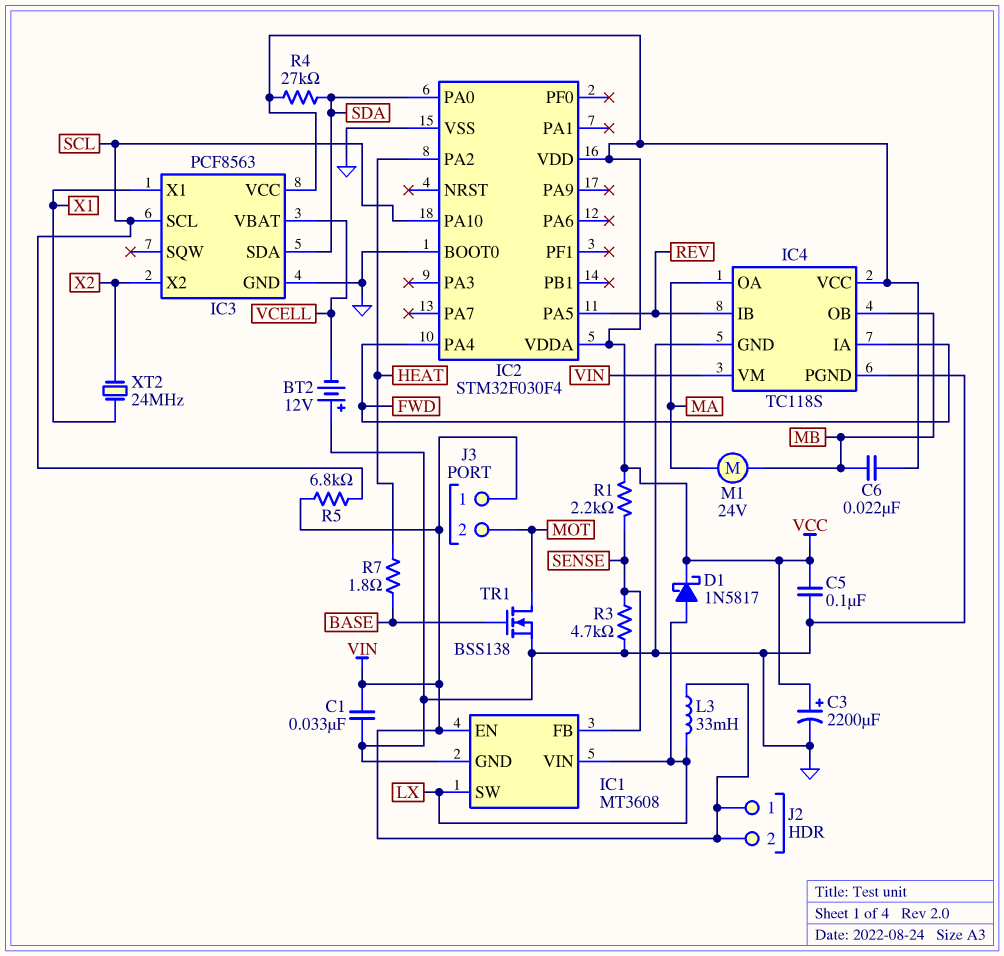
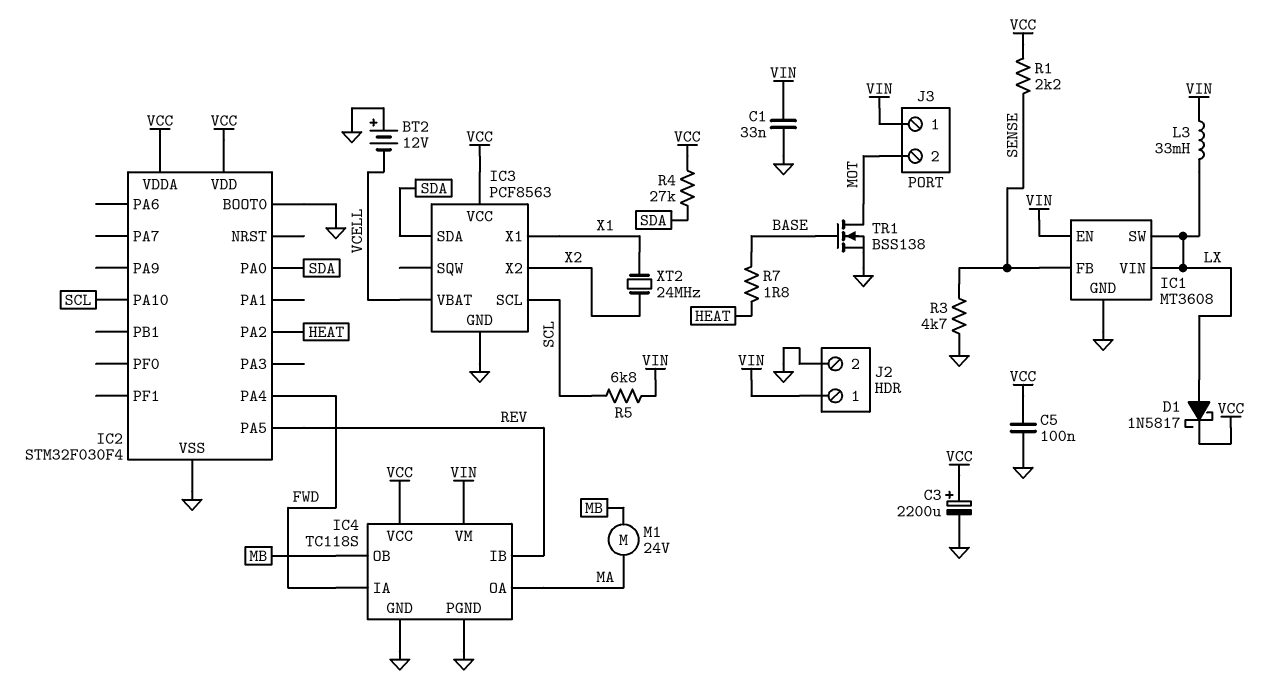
C6: 22nF (MB, VCC) -> none
J2 pin 2: VIN -> GND

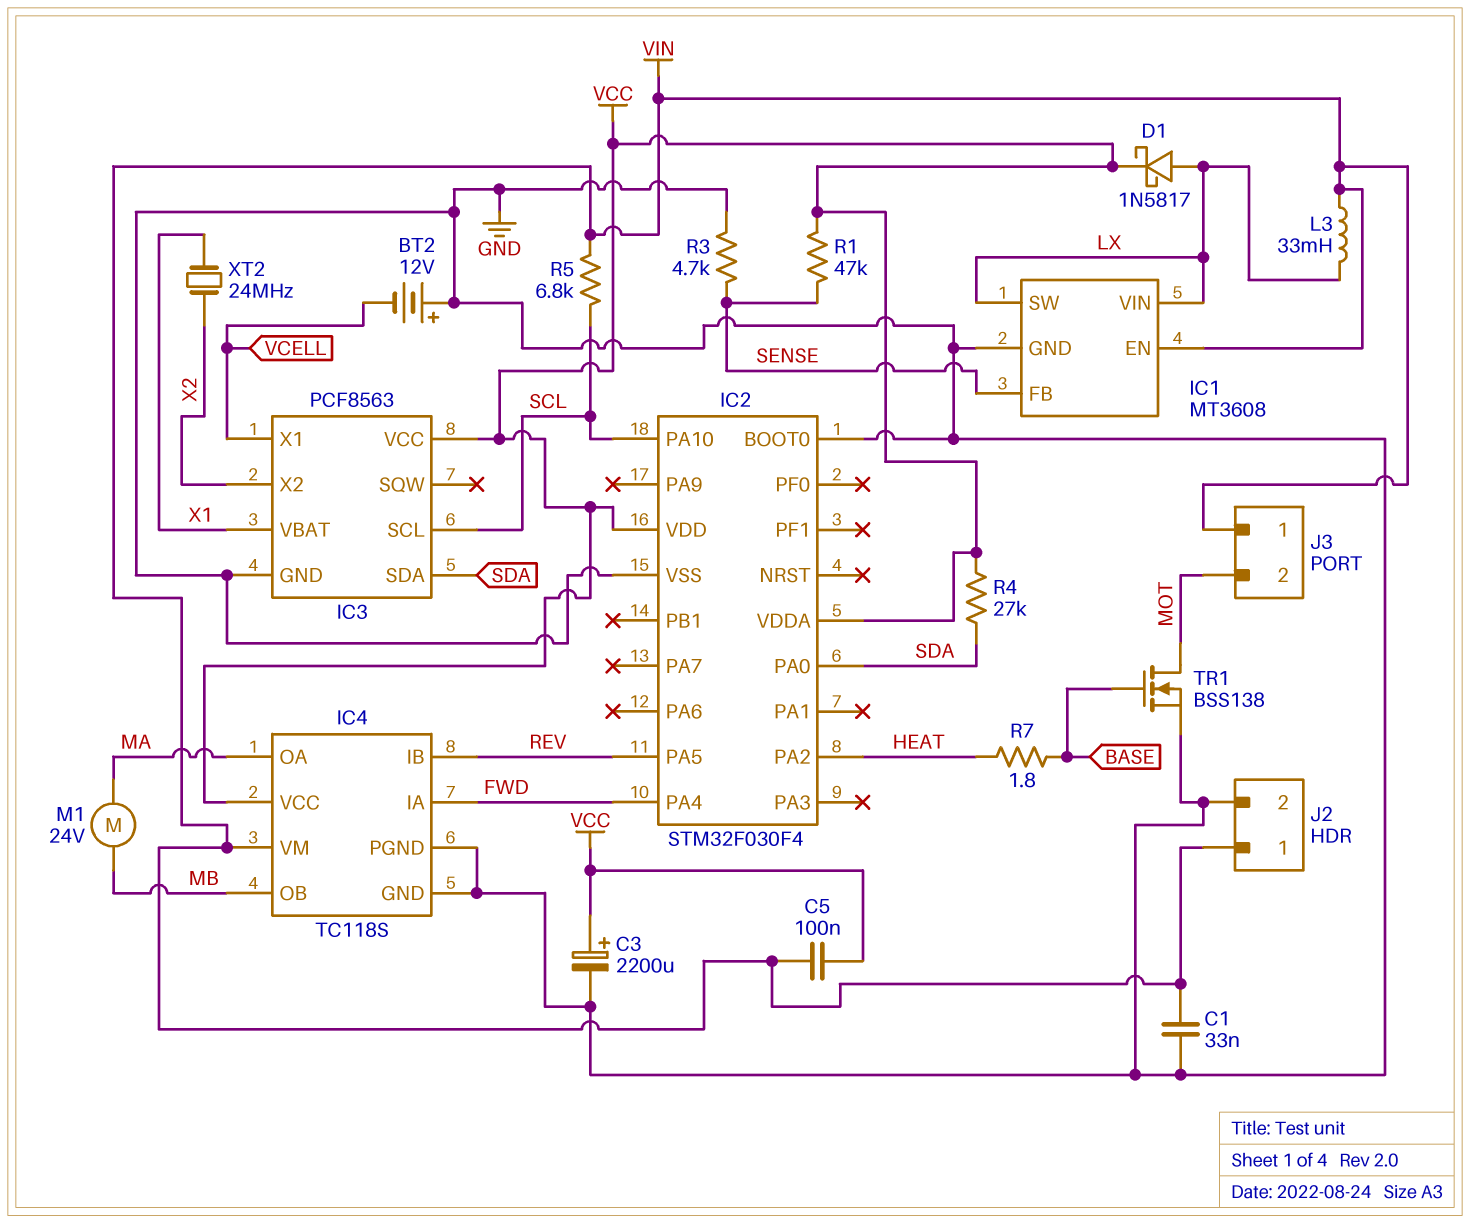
C5: 100nF (GND, VCC) -> 100nF (VCC, VIN)
IC3 pin VBAT: VCELL -> X1
IC3 pin X1: X1 -> VCELL
R1: 2.2k (SENSE, VCC) -> 47k (SENSE, VCC)

